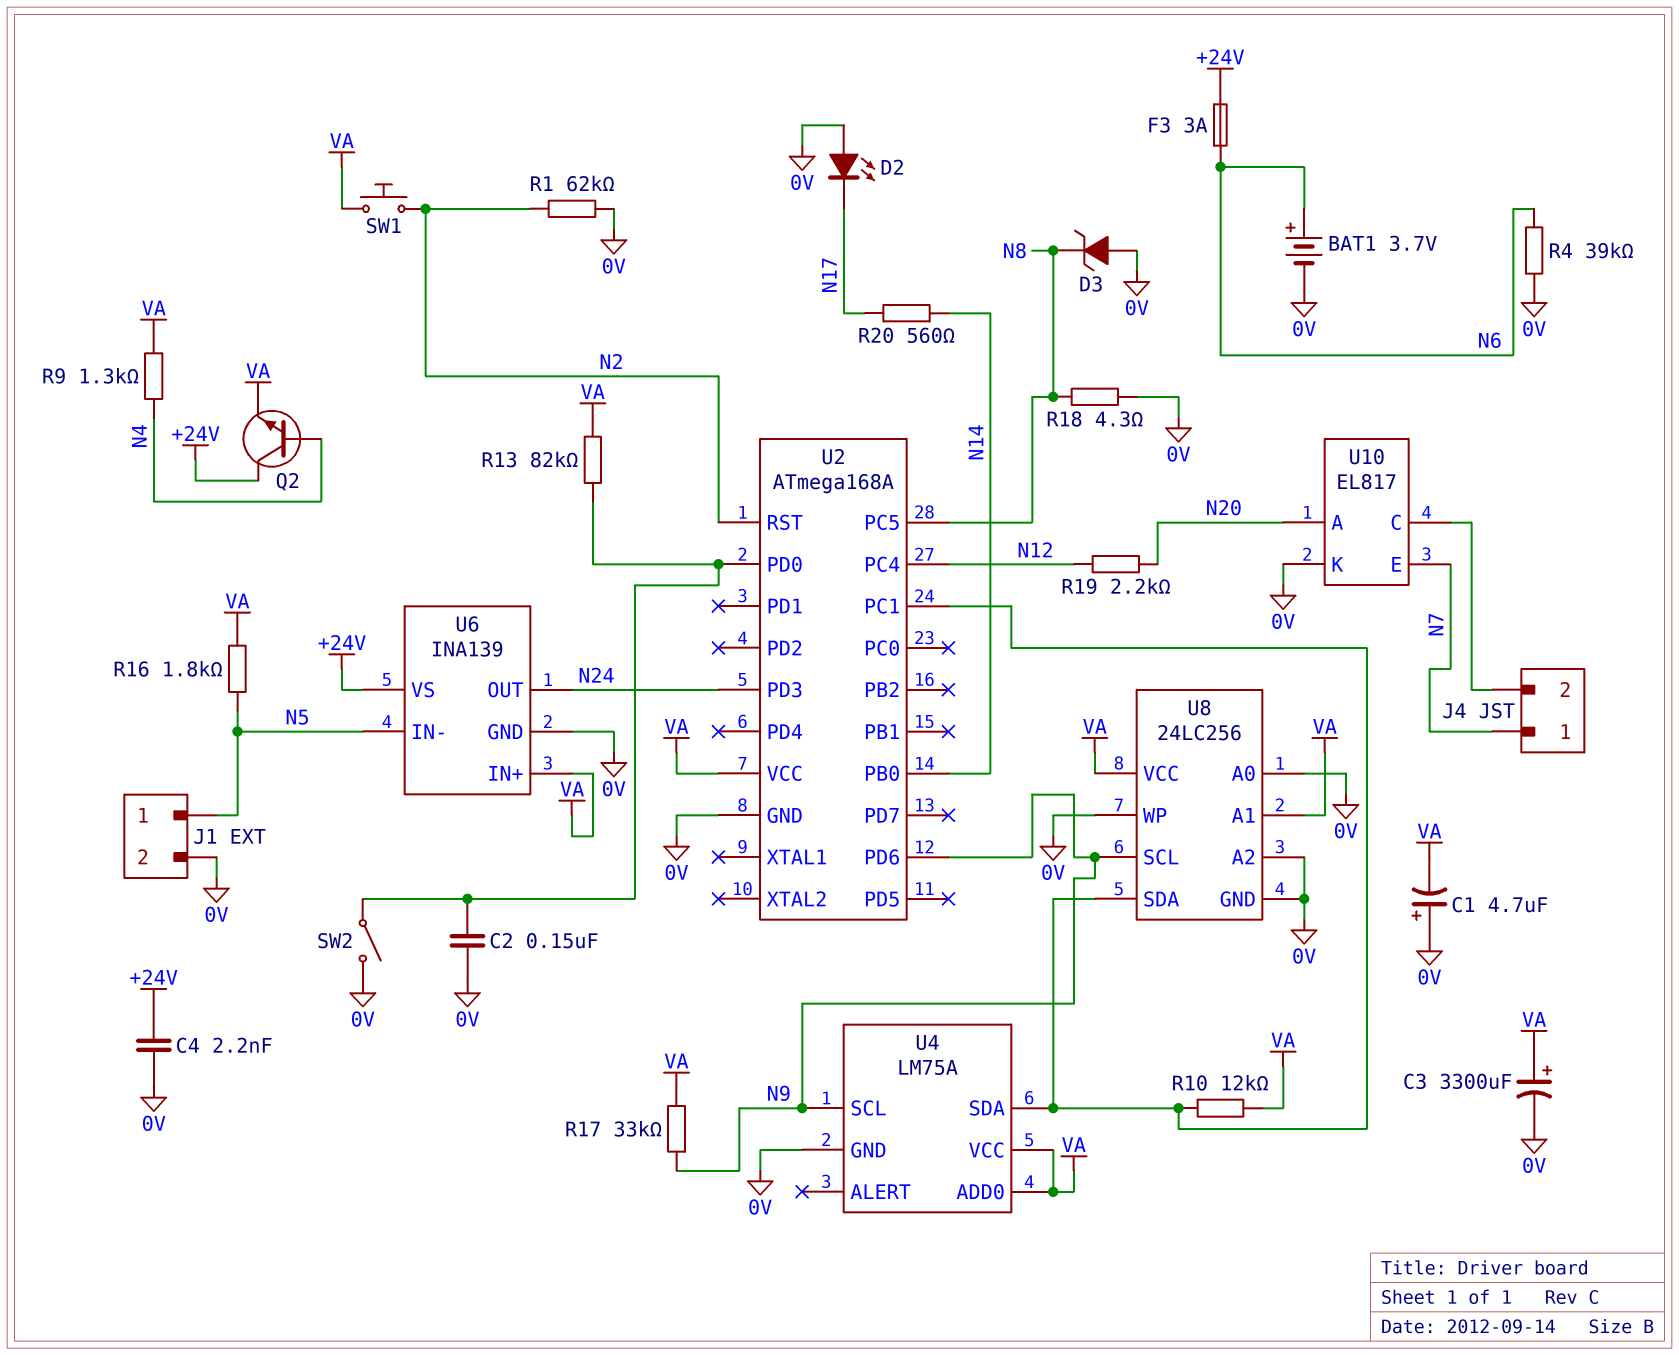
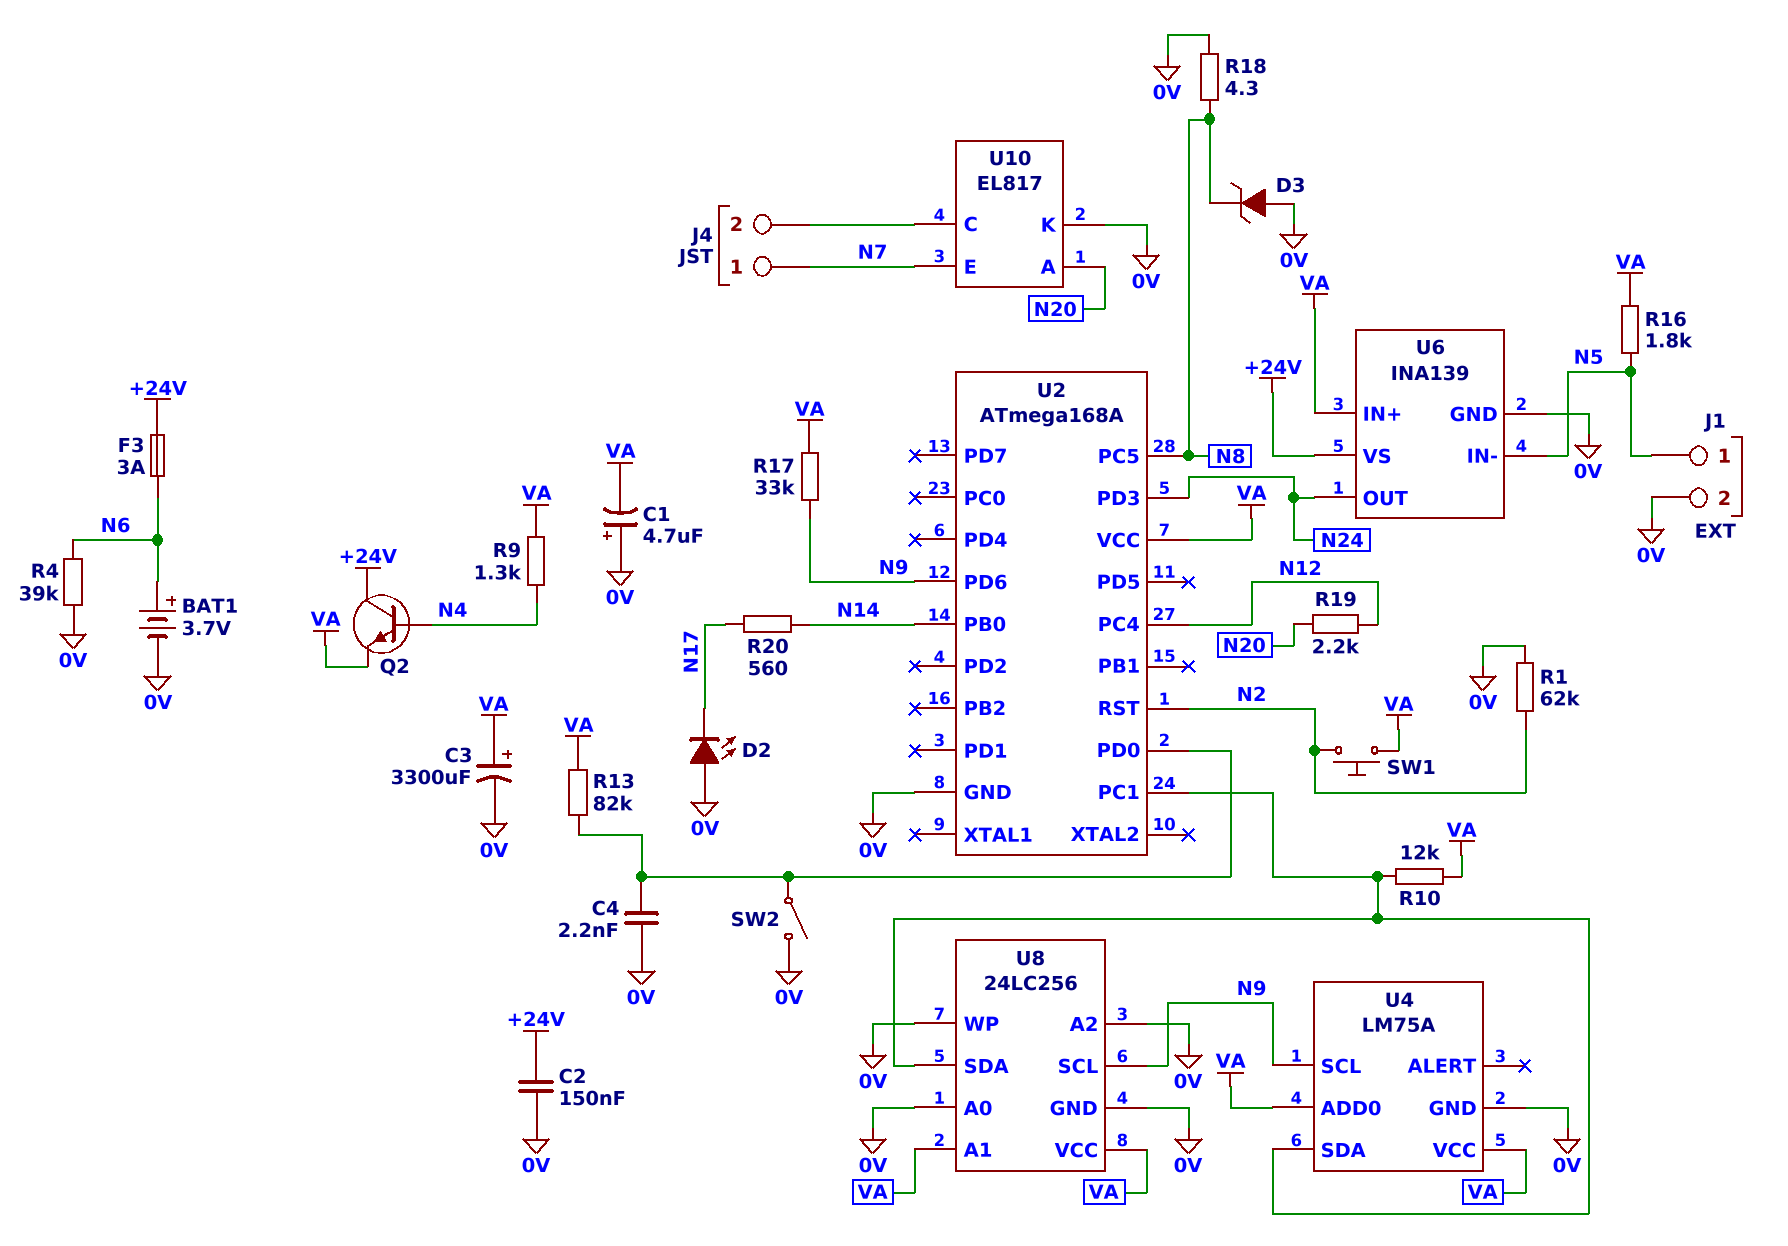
C2: 150nF (0V, U2/PD0) -> 150nF (+24V, 0V)
C4: 2.2nF (+24V, 0V) -> 2.2nF (0V, U2/PD0)

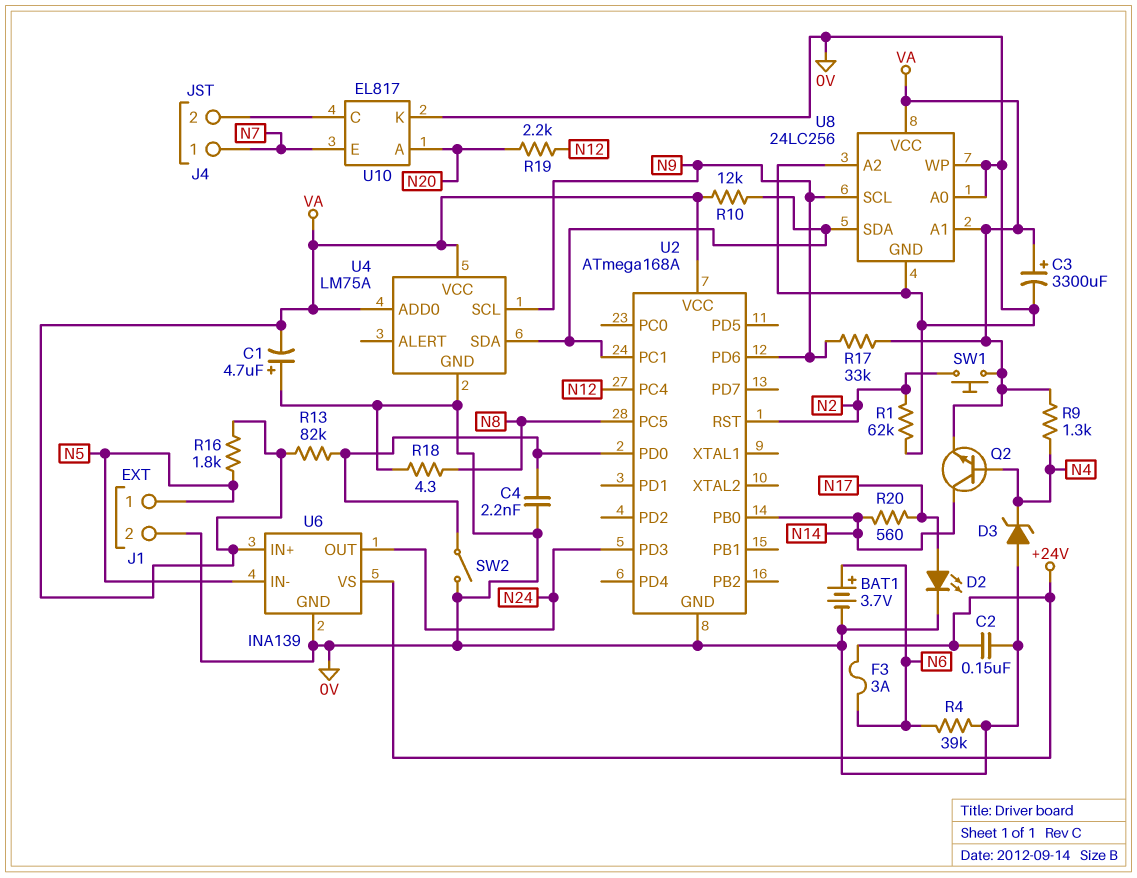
D2: LED (A 0V, K N17) -> LED (A N17, K 0V)
D3: zener (A 0V, K N8) -> zener (A 0V, K N4)
Q2: NPN (B N4, C +24V, E VA) -> NPN (B N4, C N14, E VA)

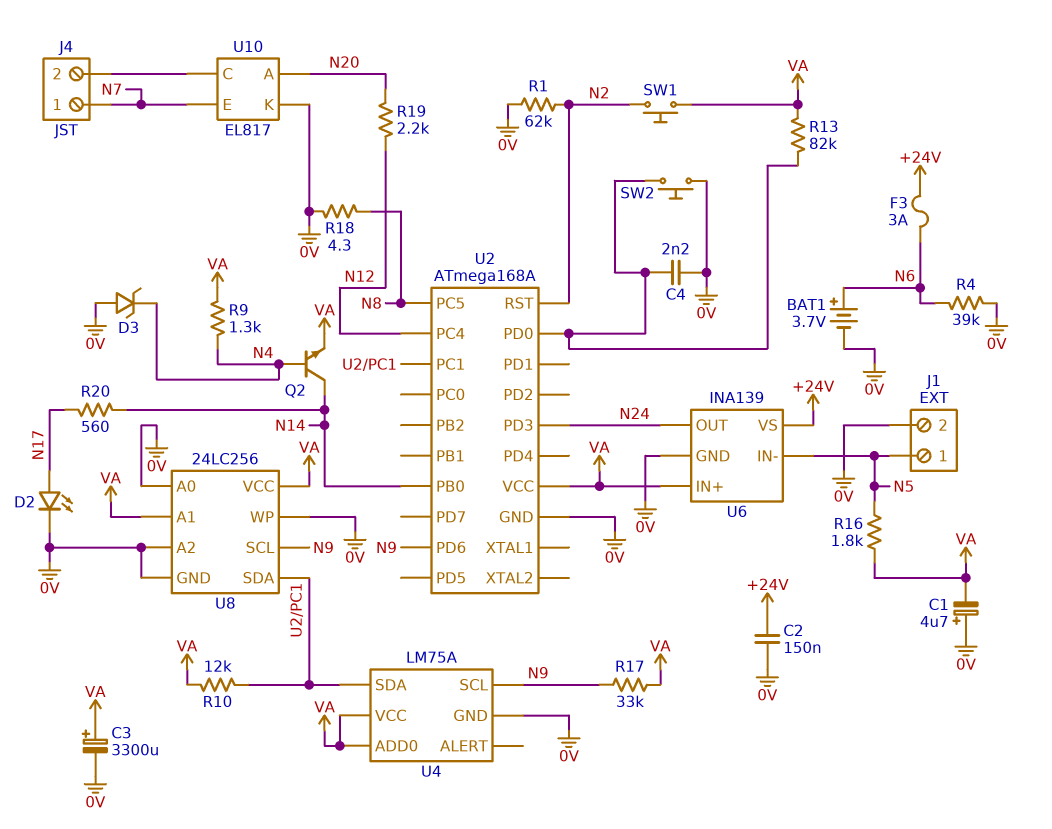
SW2: switch (0V, U2/PD0) -> button (0V, U2/PD0)

